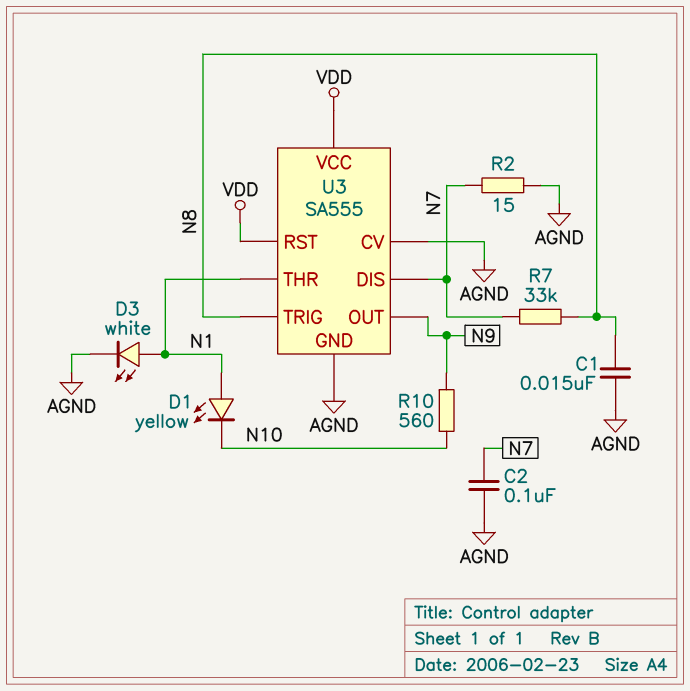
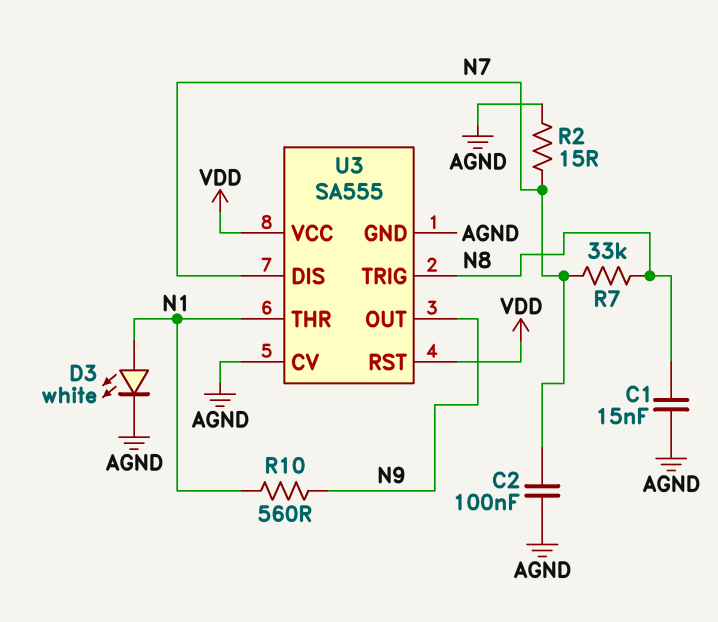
D1: LED yellow (A N1, K N10) -> none
R10: 560 (N9, N10) -> 560 (N1, N9)

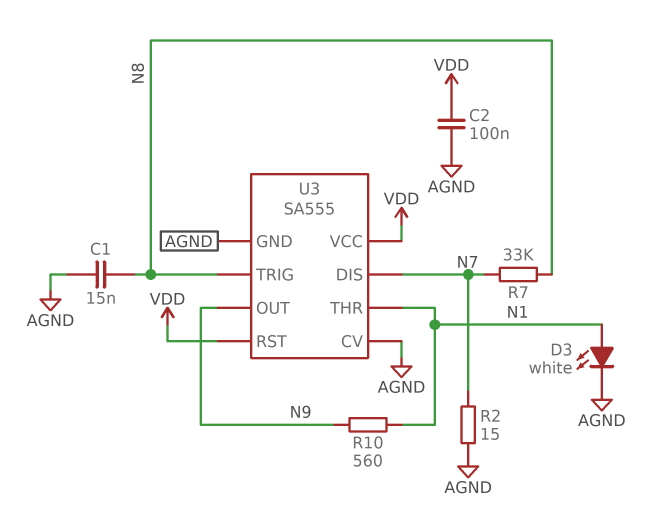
C2: 100nF (AGND, N7) -> 100nF (AGND, VDD)

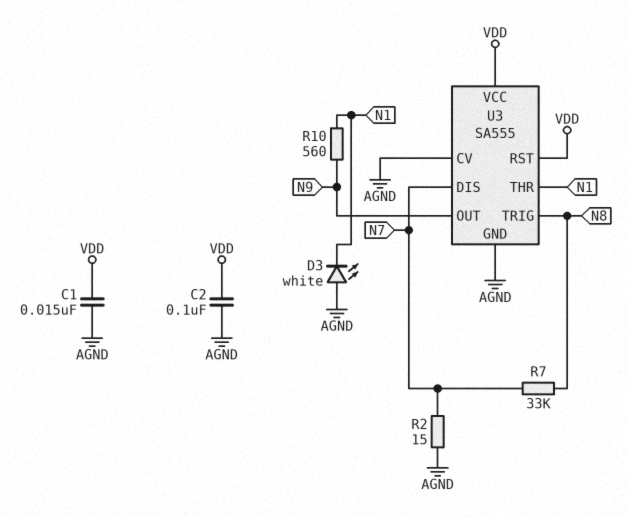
C1: 15nF (AGND, N8) -> 15nF (AGND, VDD)
D3: LED white (A N1, K AGND) -> LED white (A AGND, K N1)

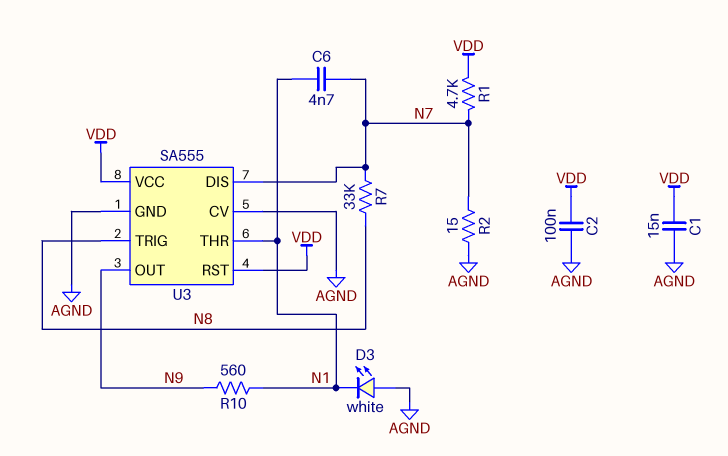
C6: none -> 4.7nF (N1, N7)
R1: none -> 4.7k (N7, VDD)

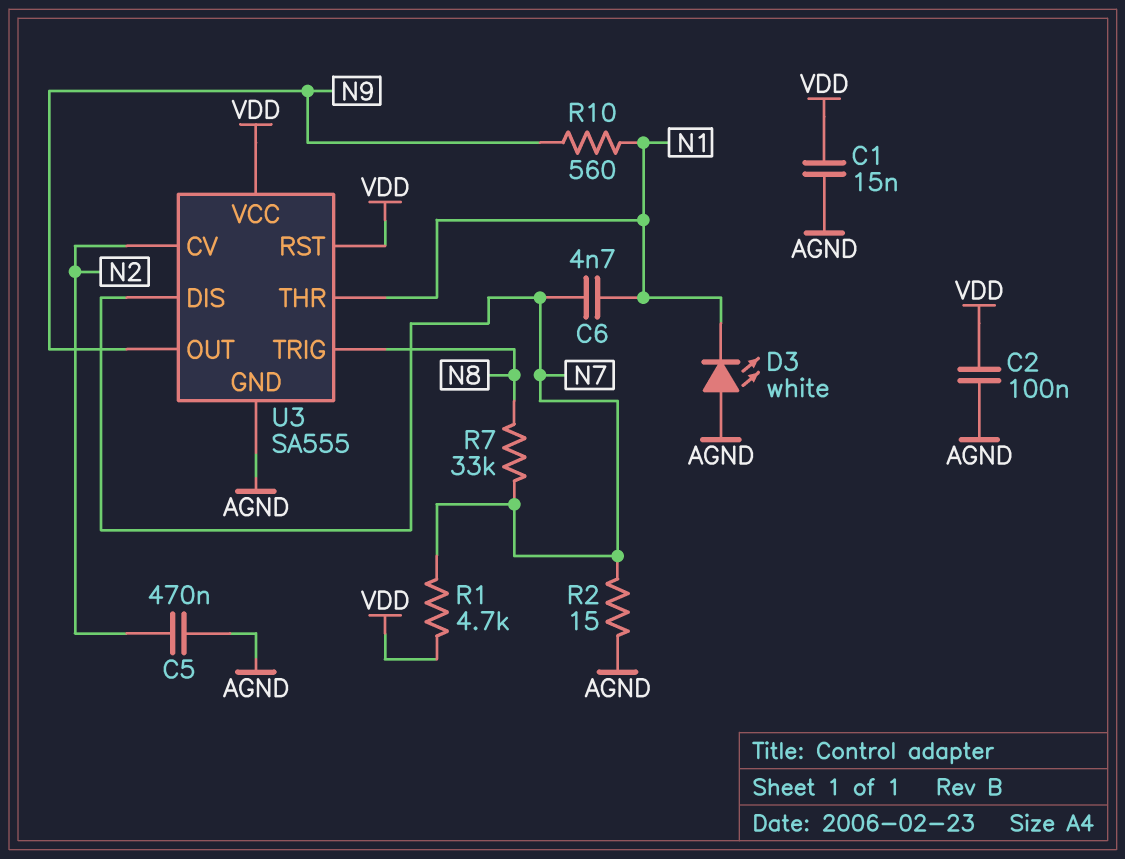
C5: none -> 470nF (AGND, N2)
U3 pin CV: AGND -> N2

